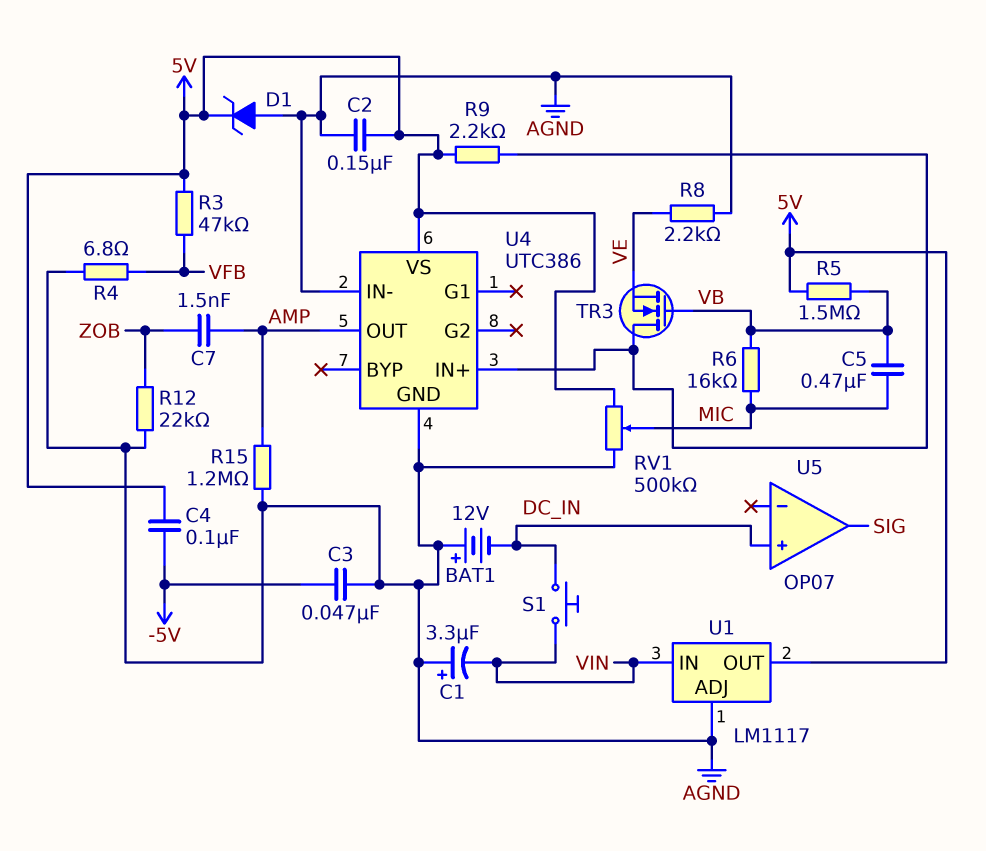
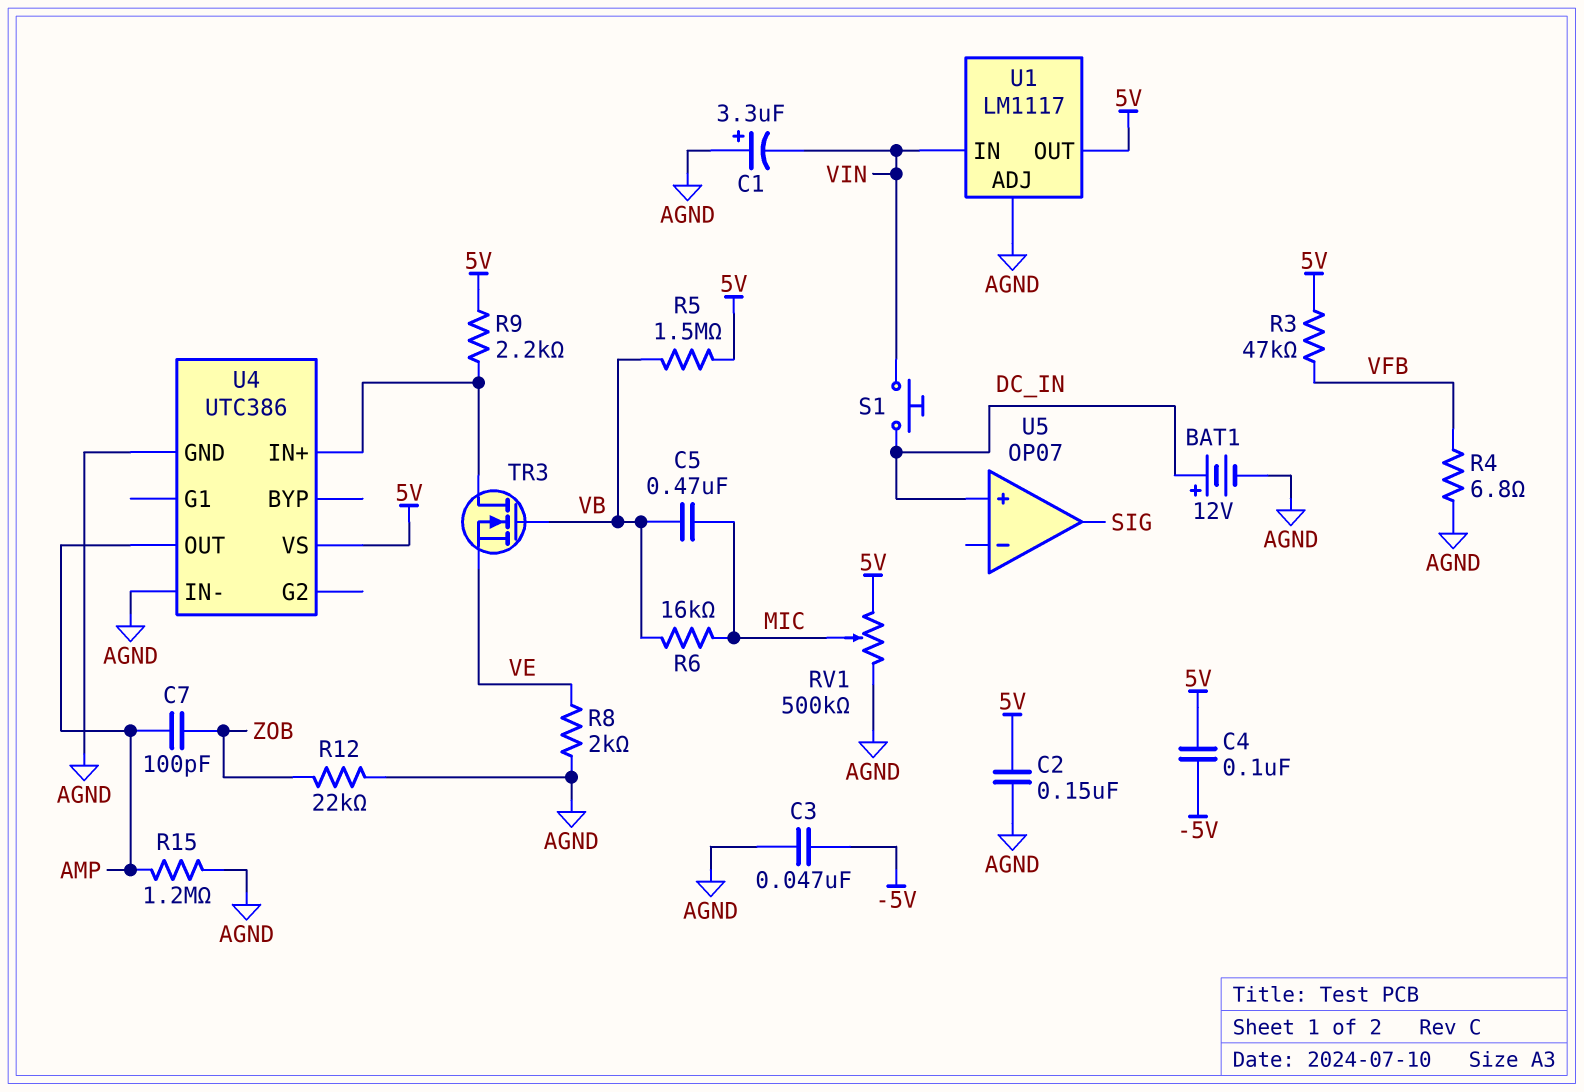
BAT1: 12V (plus AGND, minus DC_IN) -> 12V (plus DC_IN, minus AGND)
C7: 1.5nF (AMP, ZOB) -> 100pF (AMP, ZOB)
D1: zener (A AGND, K 5V) -> none
R8: 2.2k (AGND, VE) -> 2k (AGND, VE)

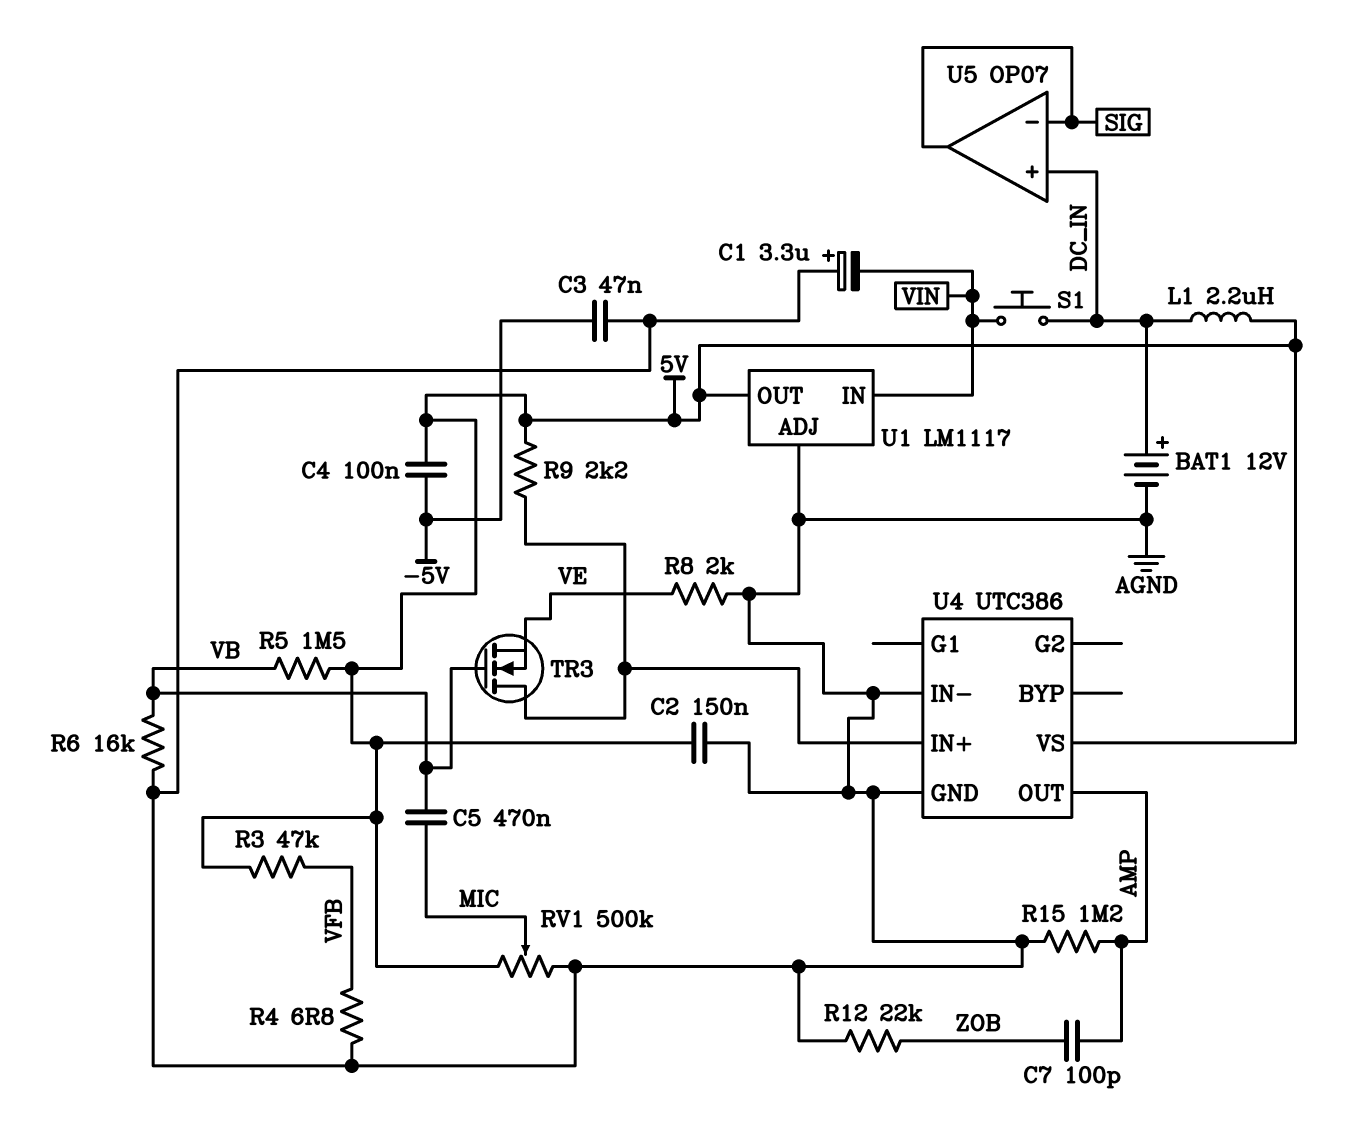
L1: none -> 2.2uH (5V, DC_IN)
R6: 16k (MIC, VB) -> 16k (AGND, VB)
U5 pin in-: none -> SIG

